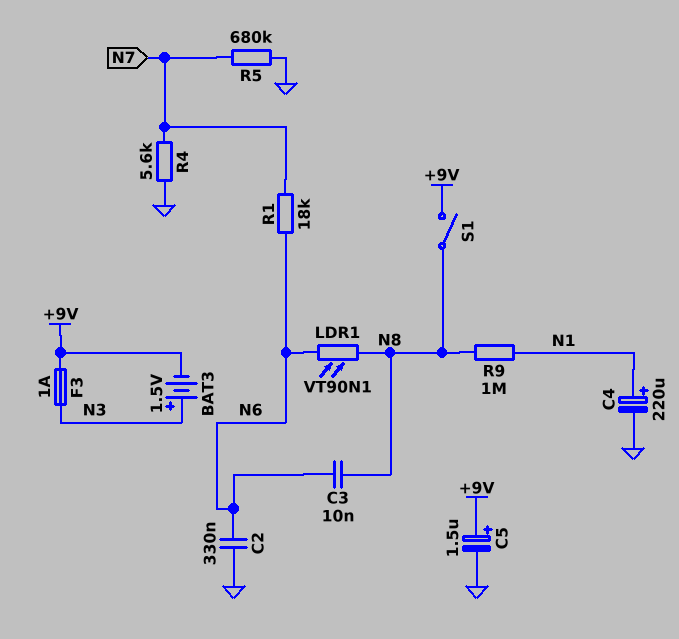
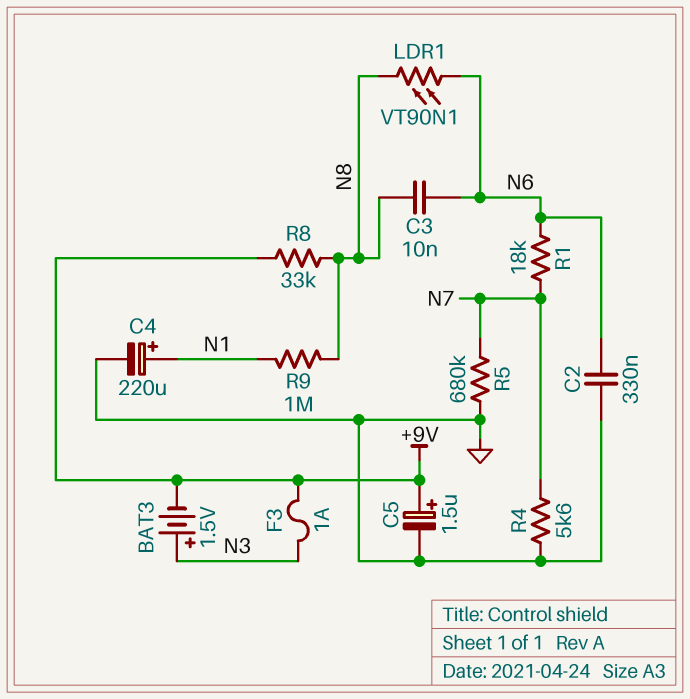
R8: none -> 33k (+9V, N8)
S1: switch (+9V, N8) -> none

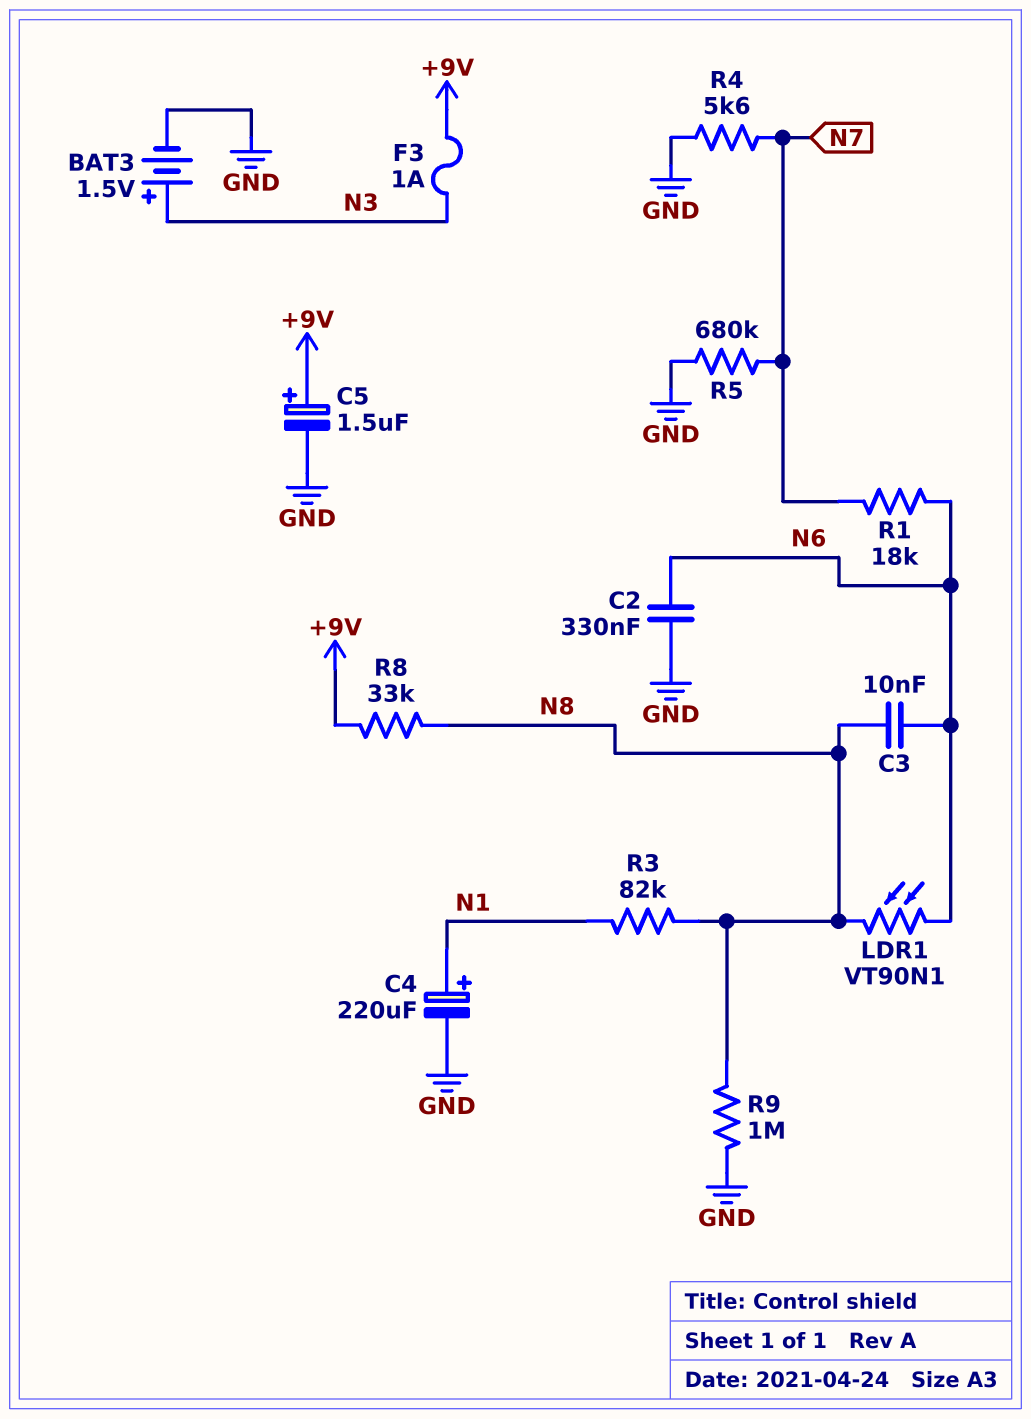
BAT3: 1.5V (plus N3, minus +9V) -> 1.5V (plus N3, minus GND)
R3: none -> 82k (N1, N8)
R9: 1M (N1, N8) -> 1M (GND, N8)

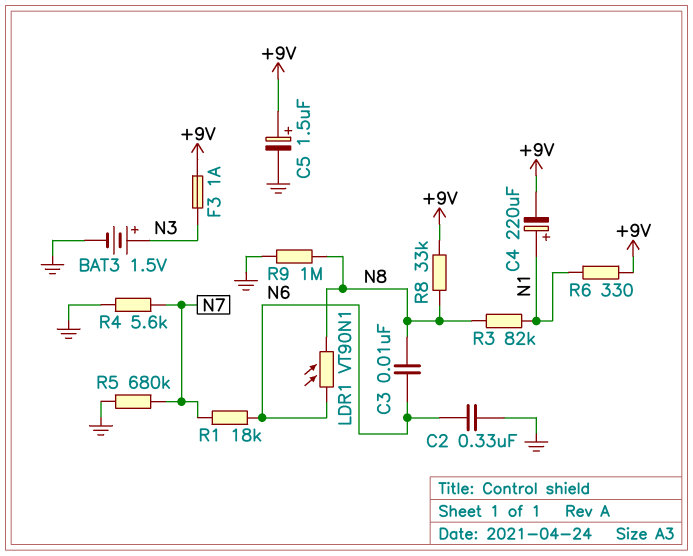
C4: 220uF (plus N1, minus GND) -> 220uF (plus N1, minus +9V)
R6: none -> 330 (+9V, N1)

